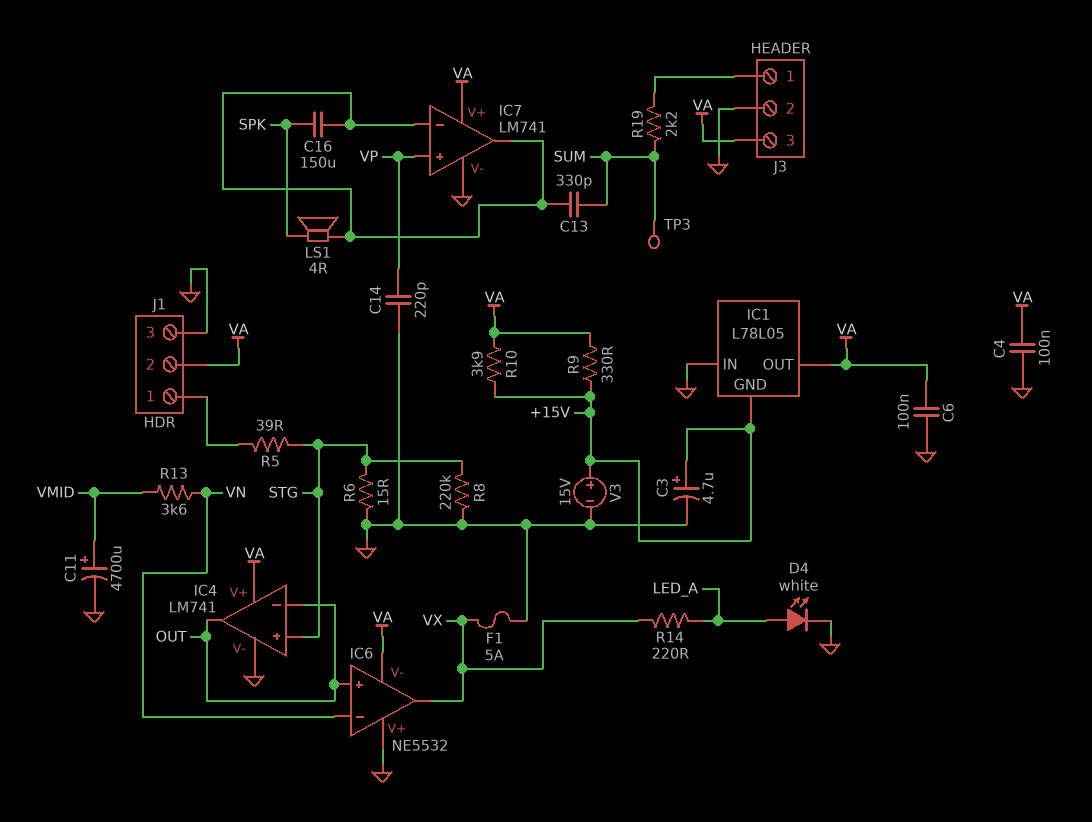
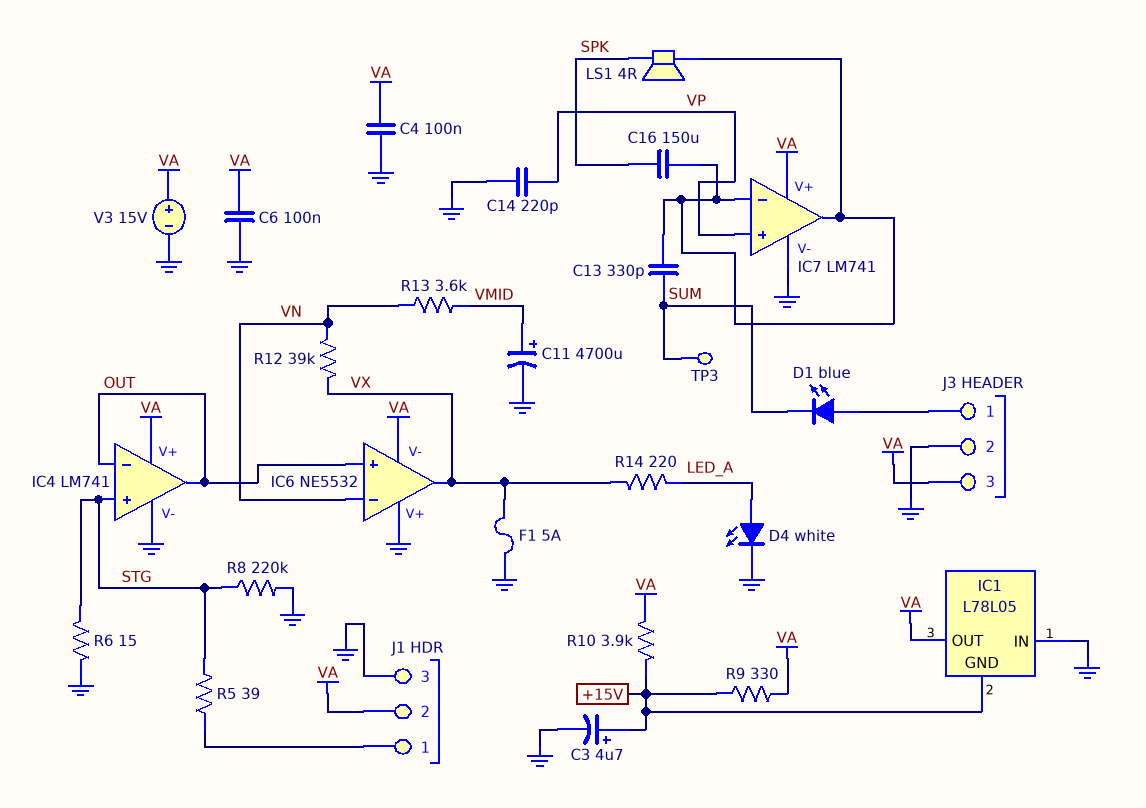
D1: none -> LED blue (A J3/1, K SUM)
R12: none -> 39k (VN, VX)
R19: 2.2k (J3/1, SUM) -> none
V3: 15V (plus +15V, minus GND) -> 15V (plus VA, minus GND)

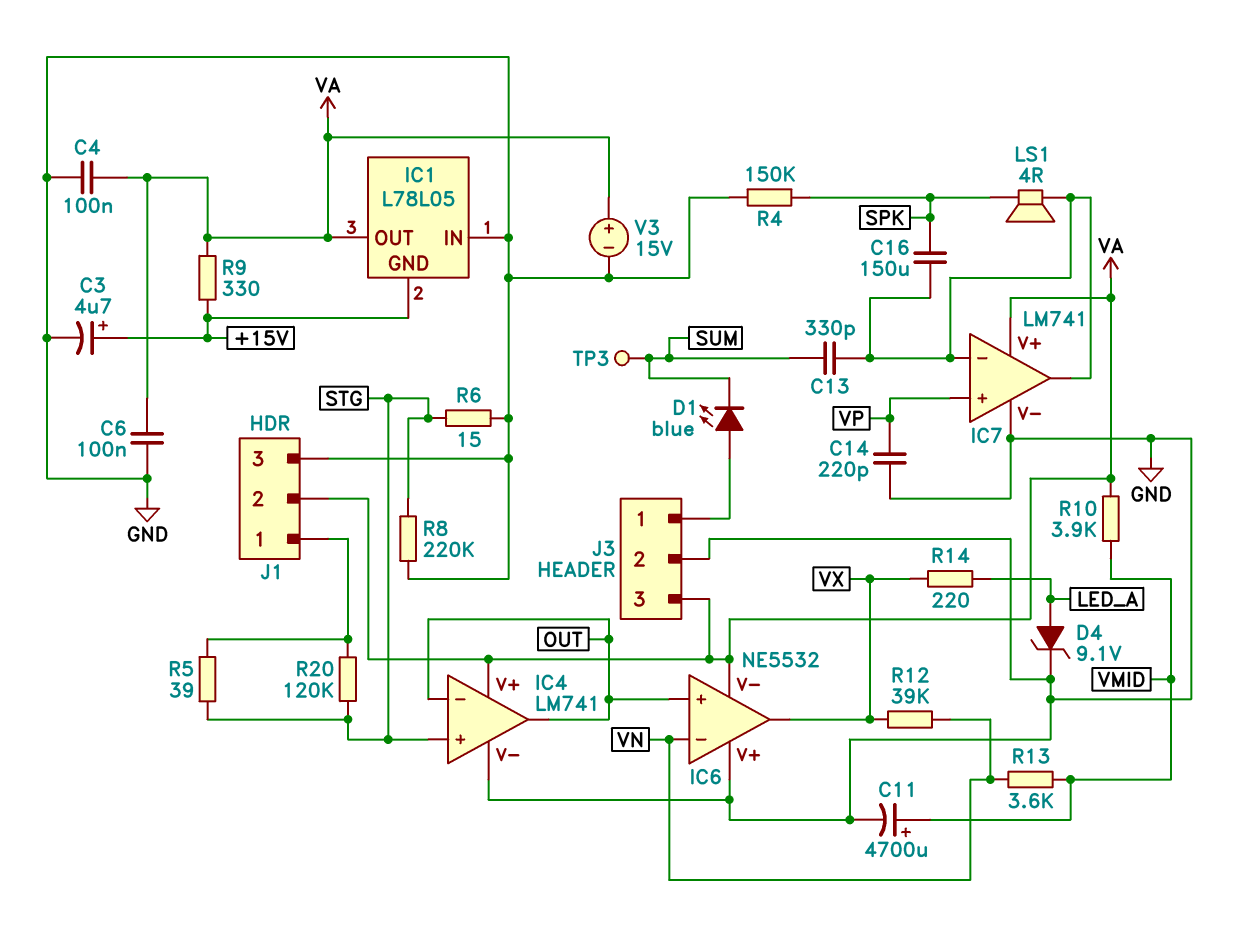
D4: LED white (A LED_A, K GND) -> zener 9.1V (A LED_A, K GND)
F1: 5A (GND, VX) -> none
R4: none -> 150k (GND, SPK)
R10: 3.9k (+15V, VA) -> 3.9k (VA, VMID)
R20: none -> 120k (J1/1, STG)

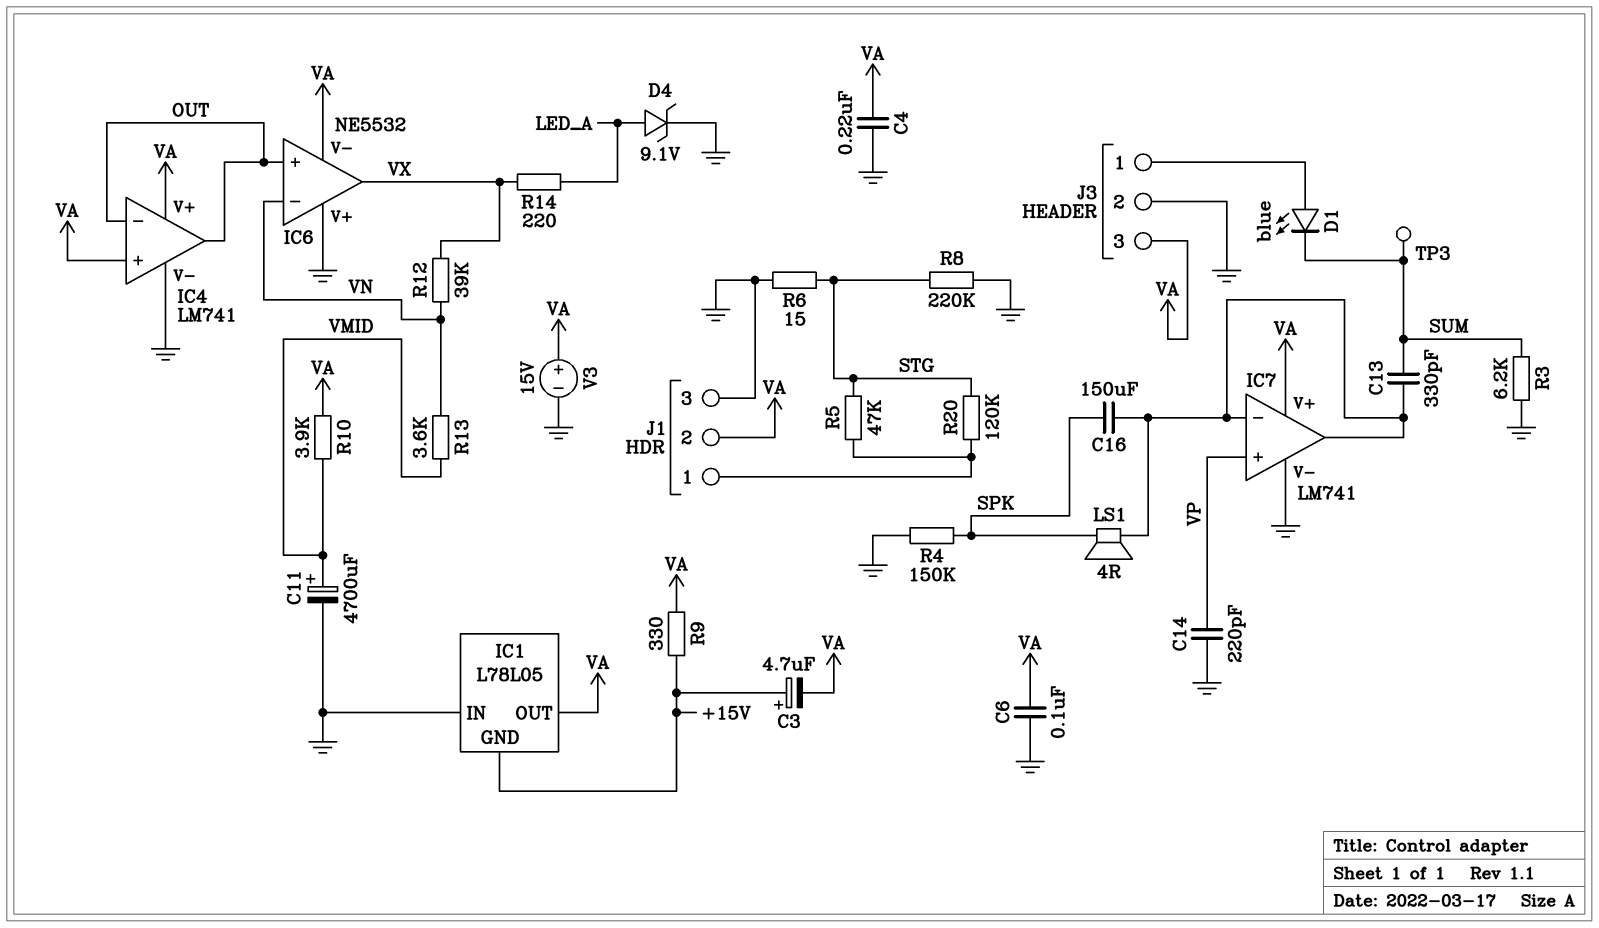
C3: 4.7uF (plus +15V, minus GND) -> 4.7uF (plus +15V, minus VA)
C4: 100nF (GND, VA) -> 220nF (GND, VA)
IC4 pin in+: STG -> VA
R3: none -> 6.2k (GND, SUM)
R5: 39 (J1/1, STG) -> 47k (J1/1, STG)

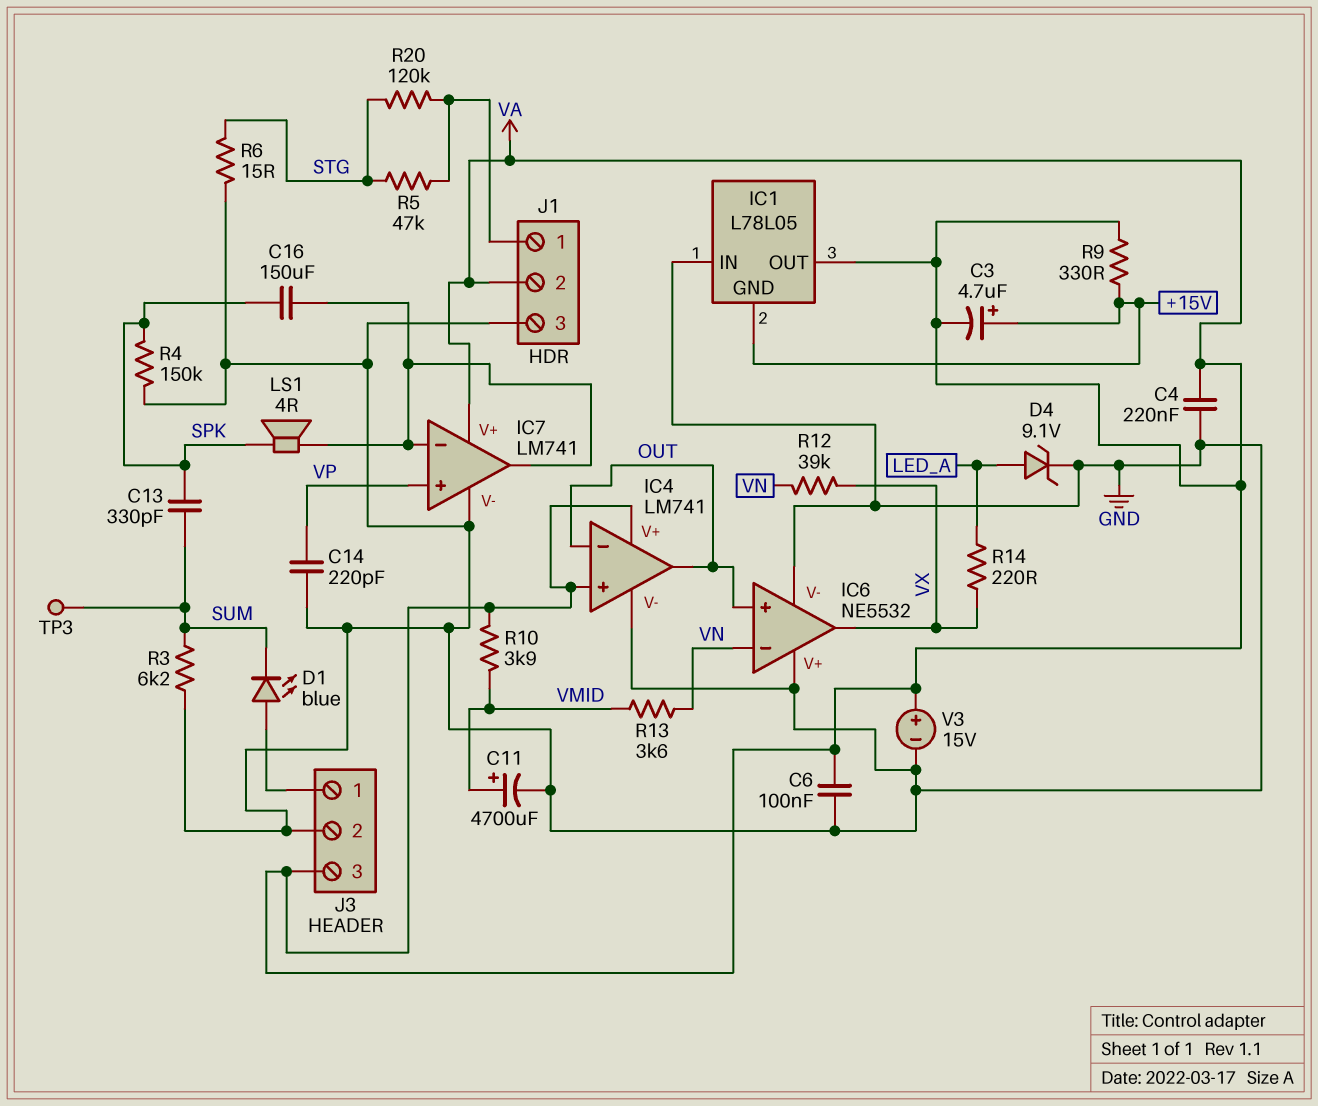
C13: 330pF (IC7/in-, SUM) -> 330pF (SPK, SUM)
IC6 pin V-: VA -> GND
R8: 220k (GND, STG) -> none

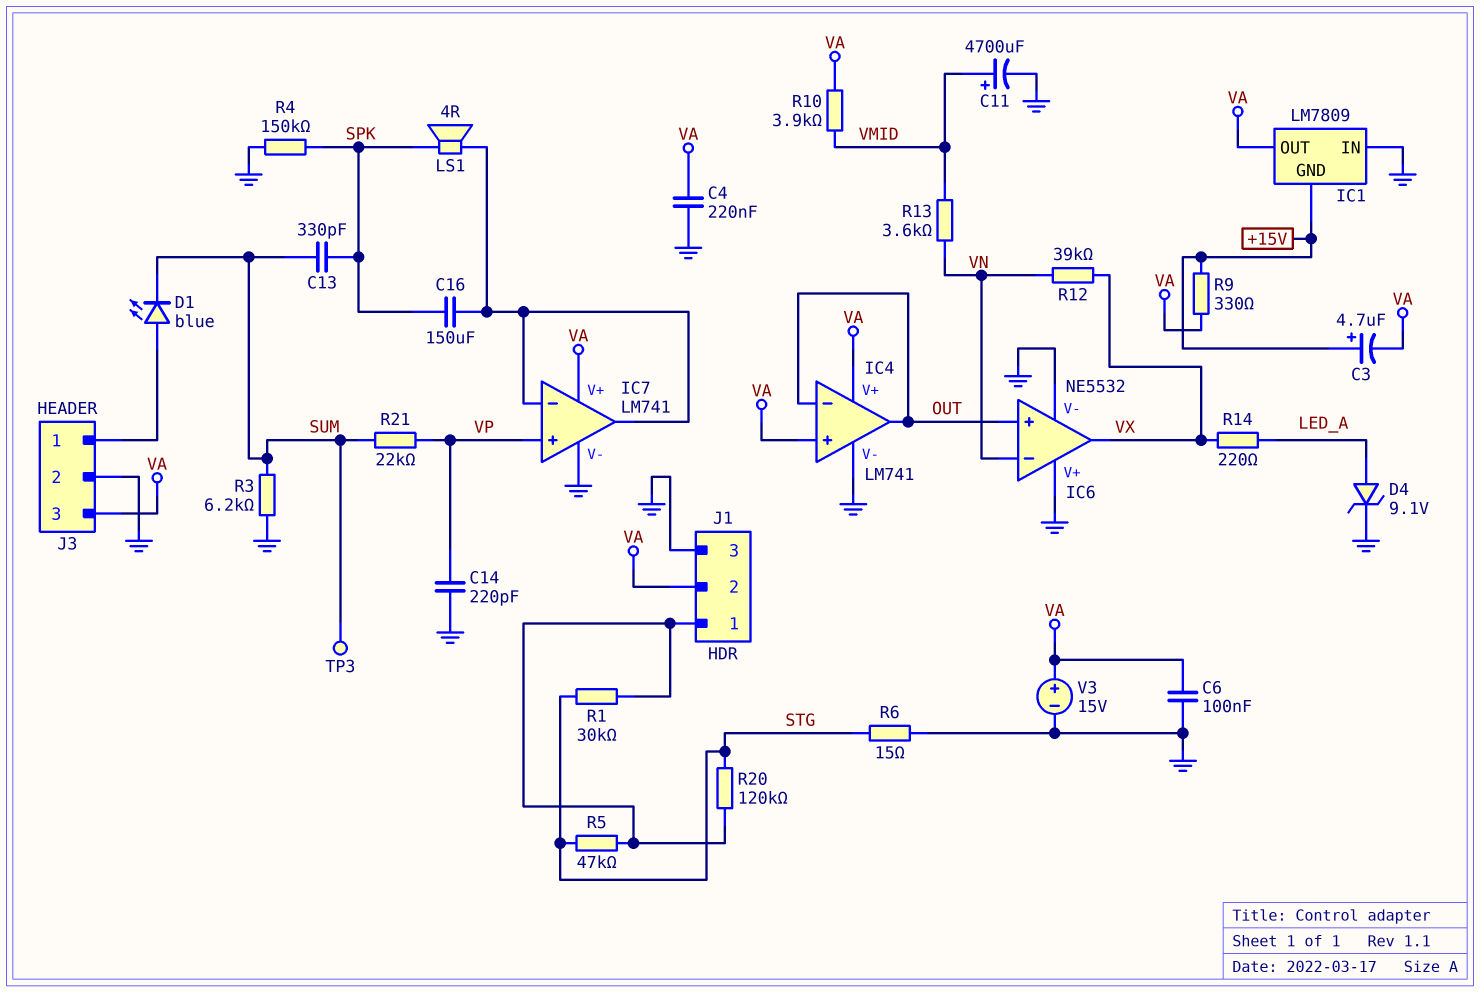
IC1: L78L05 -> LM7809
R1: none -> 30k (J1/1, STG)
R21: none -> 22k (SUM, VP)

